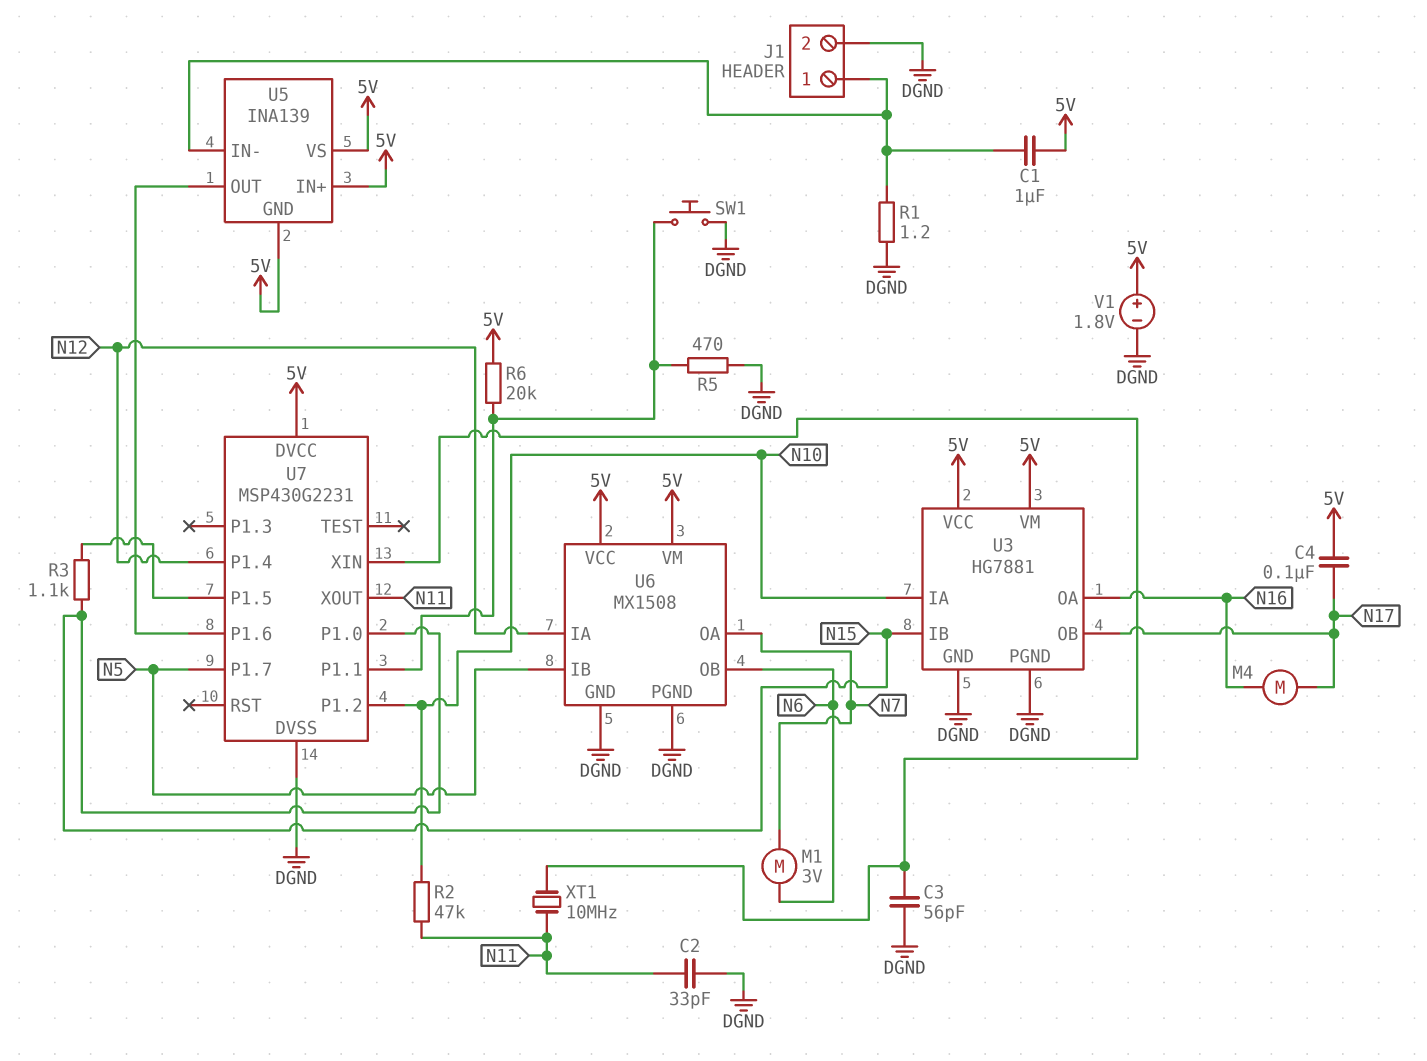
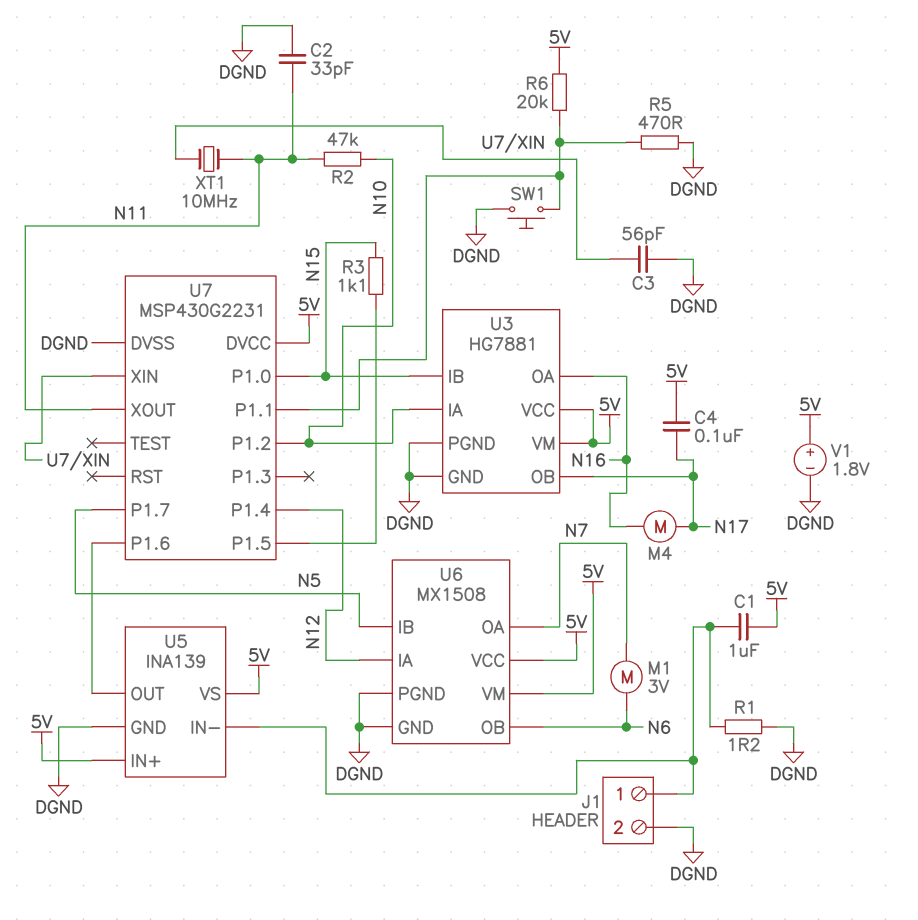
U5 pin GND: 5V -> DGND

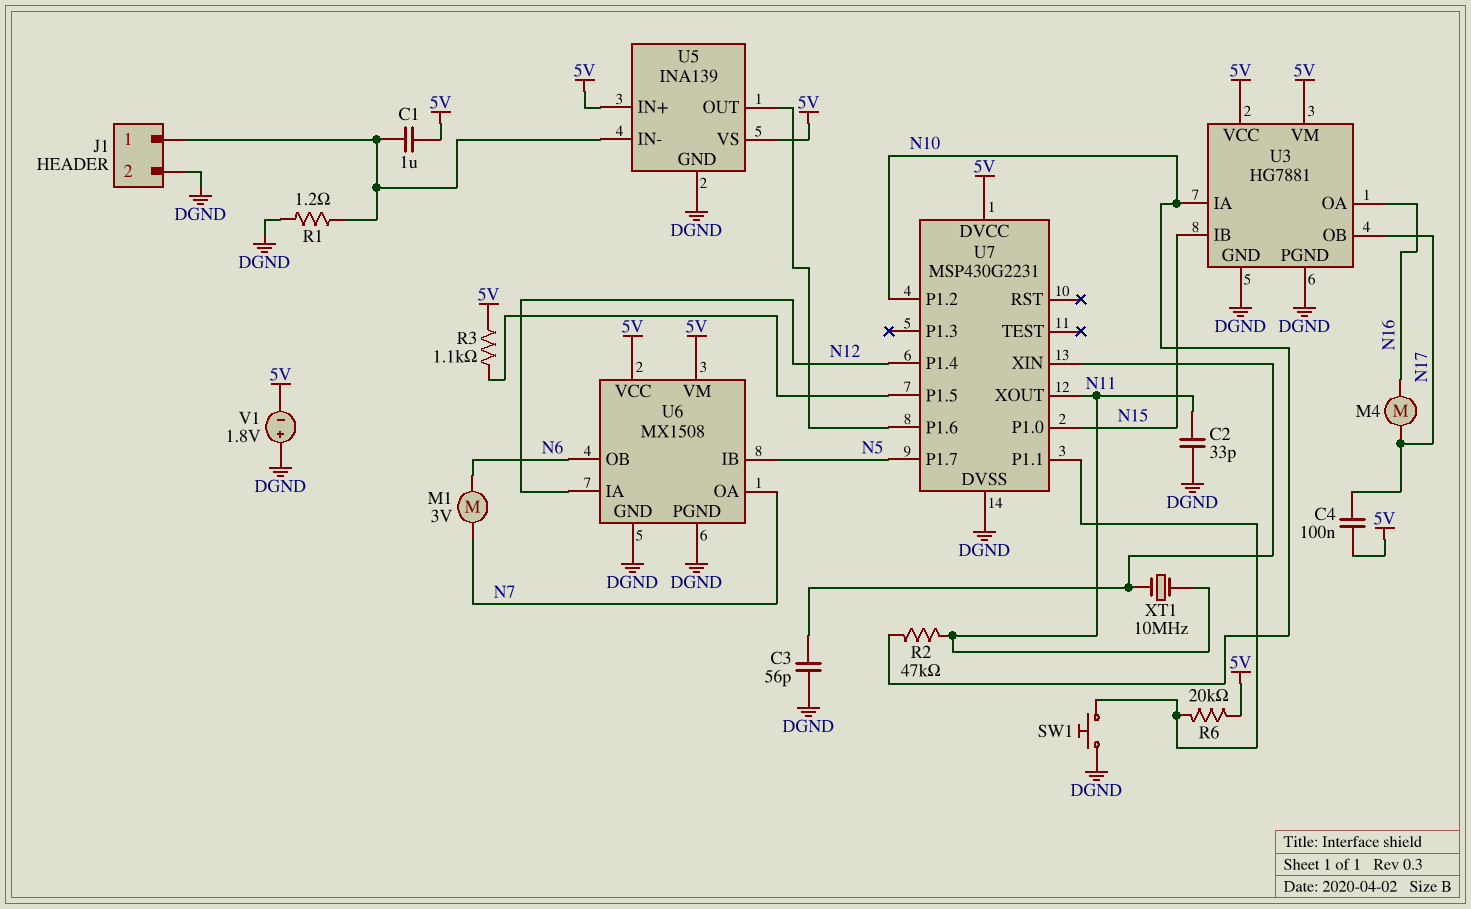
R3: 1.1k (N15, U7/P1.5) -> 1.1k (5V, U7/P1.5)
R5: 470 (DGND, U7/P1.1) -> none
V1: 1.8V (plus 5V, minus DGND) -> 1.8V (plus DGND, minus 5V)

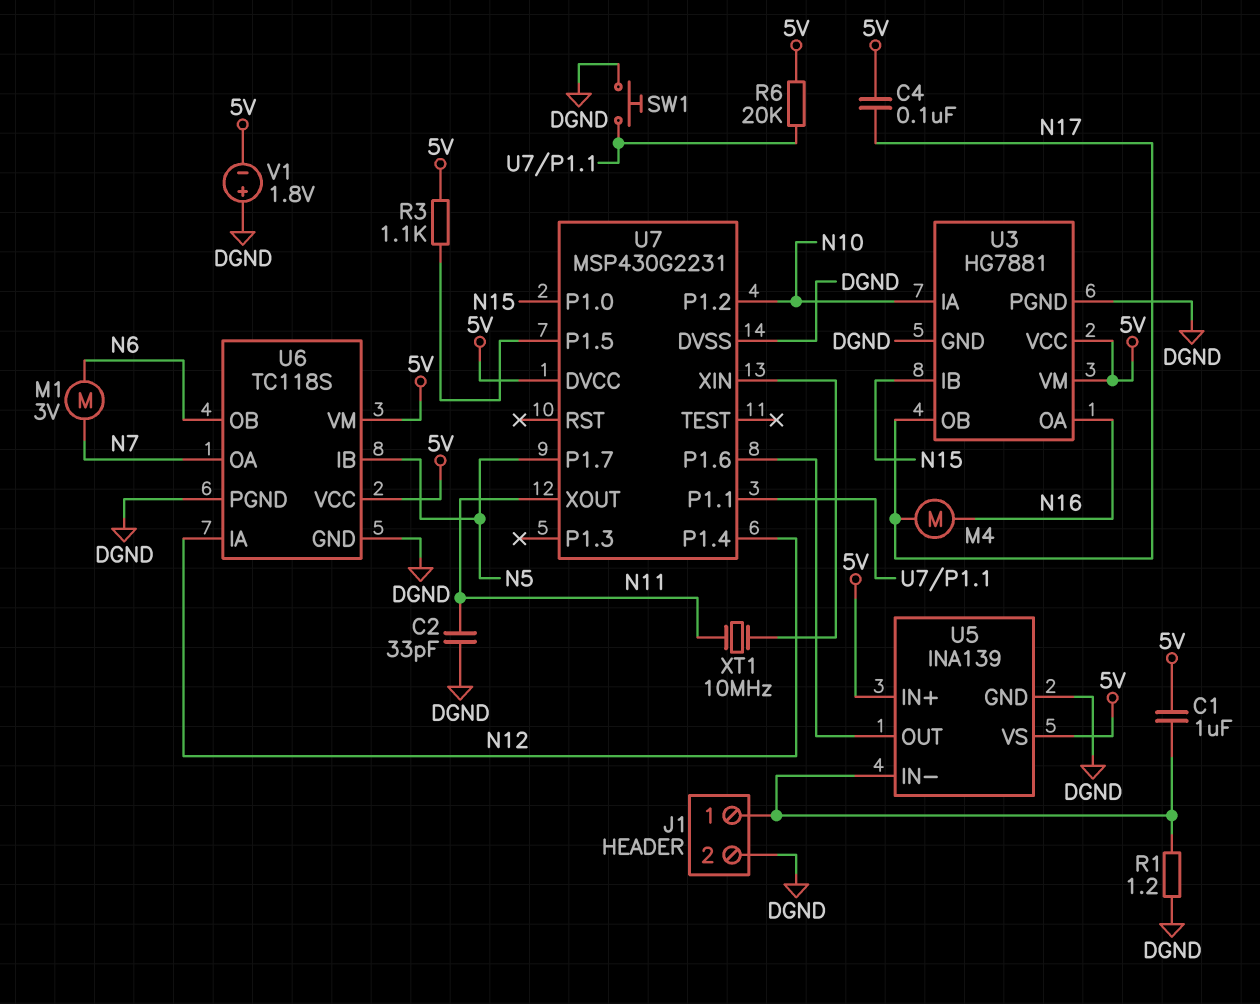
C3: 56pF (DGND, U7/XIN) -> none
R2: 47k (N10, N11) -> none
U6: MX1508 -> TC118S

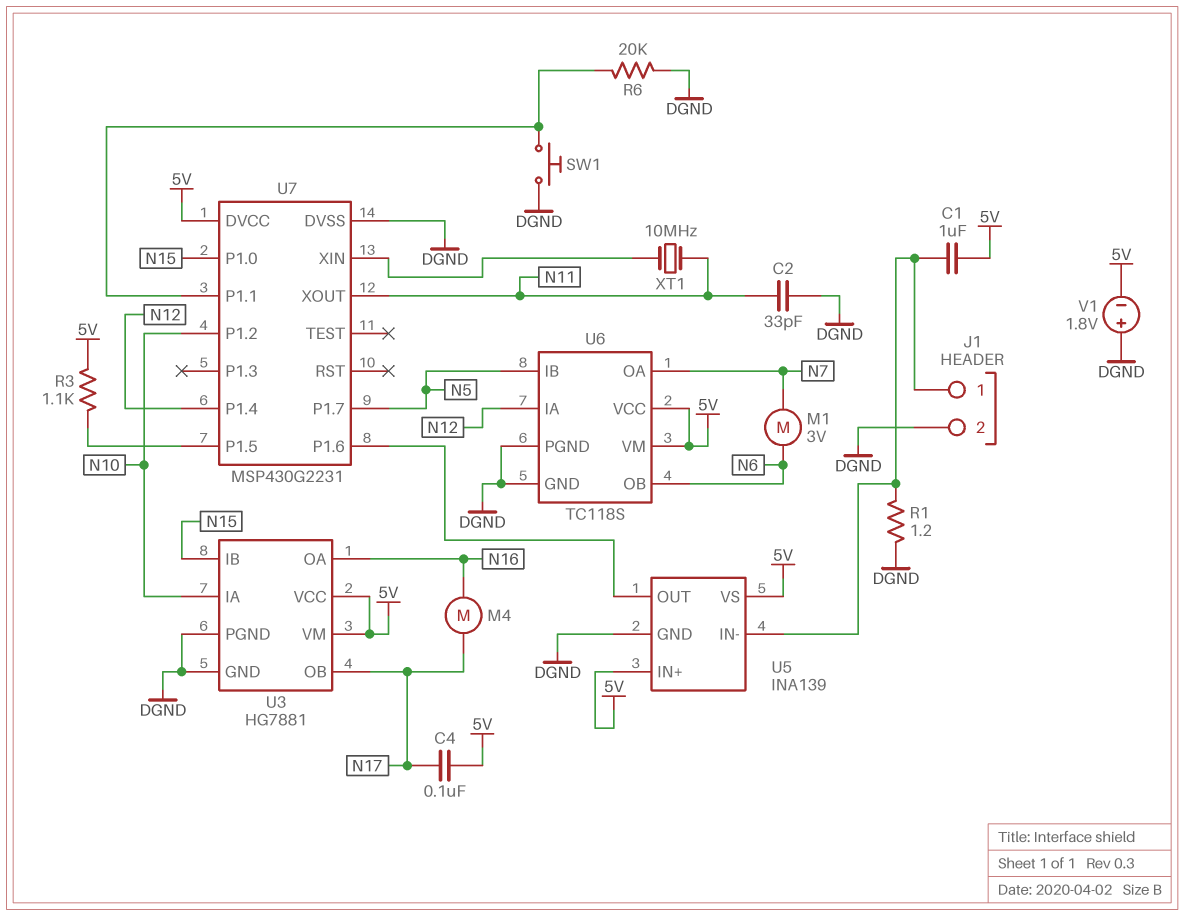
R6: 20k (5V, U7/P1.1) -> 20k (DGND, U7/P1.1)

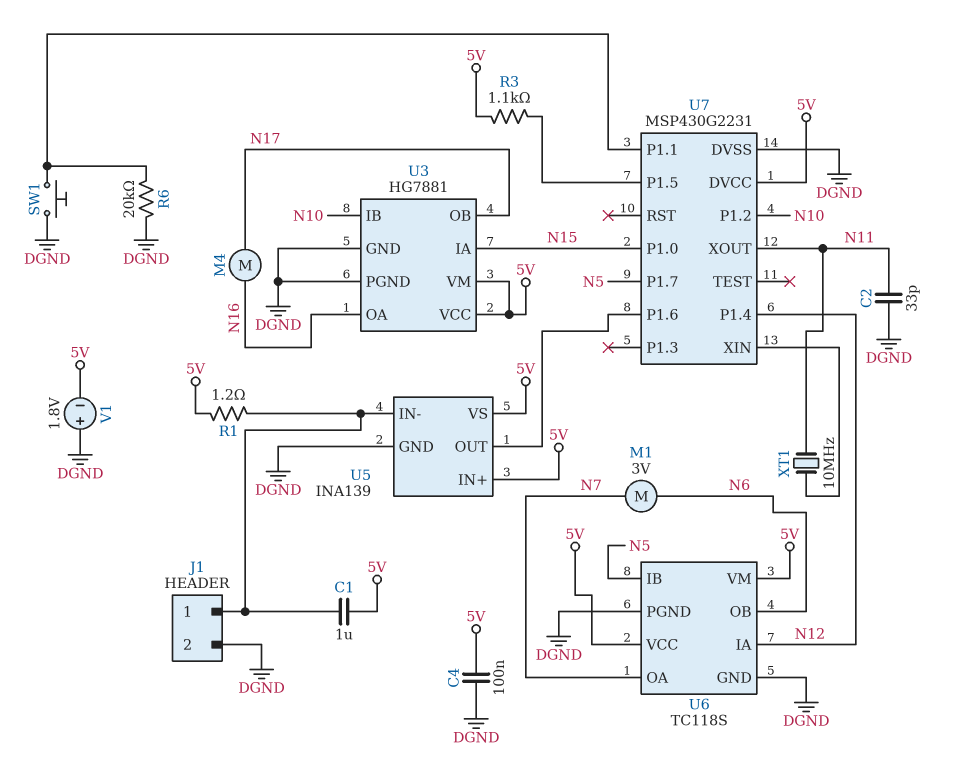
C4: 100nF (5V, N17) -> 100nF (5V, DGND)
R1: 1.2 (DGND, J1/1) -> 1.2 (5V, J1/1)
U3 pin IA: N10 -> N15
U3 pin IB: N15 -> N10

